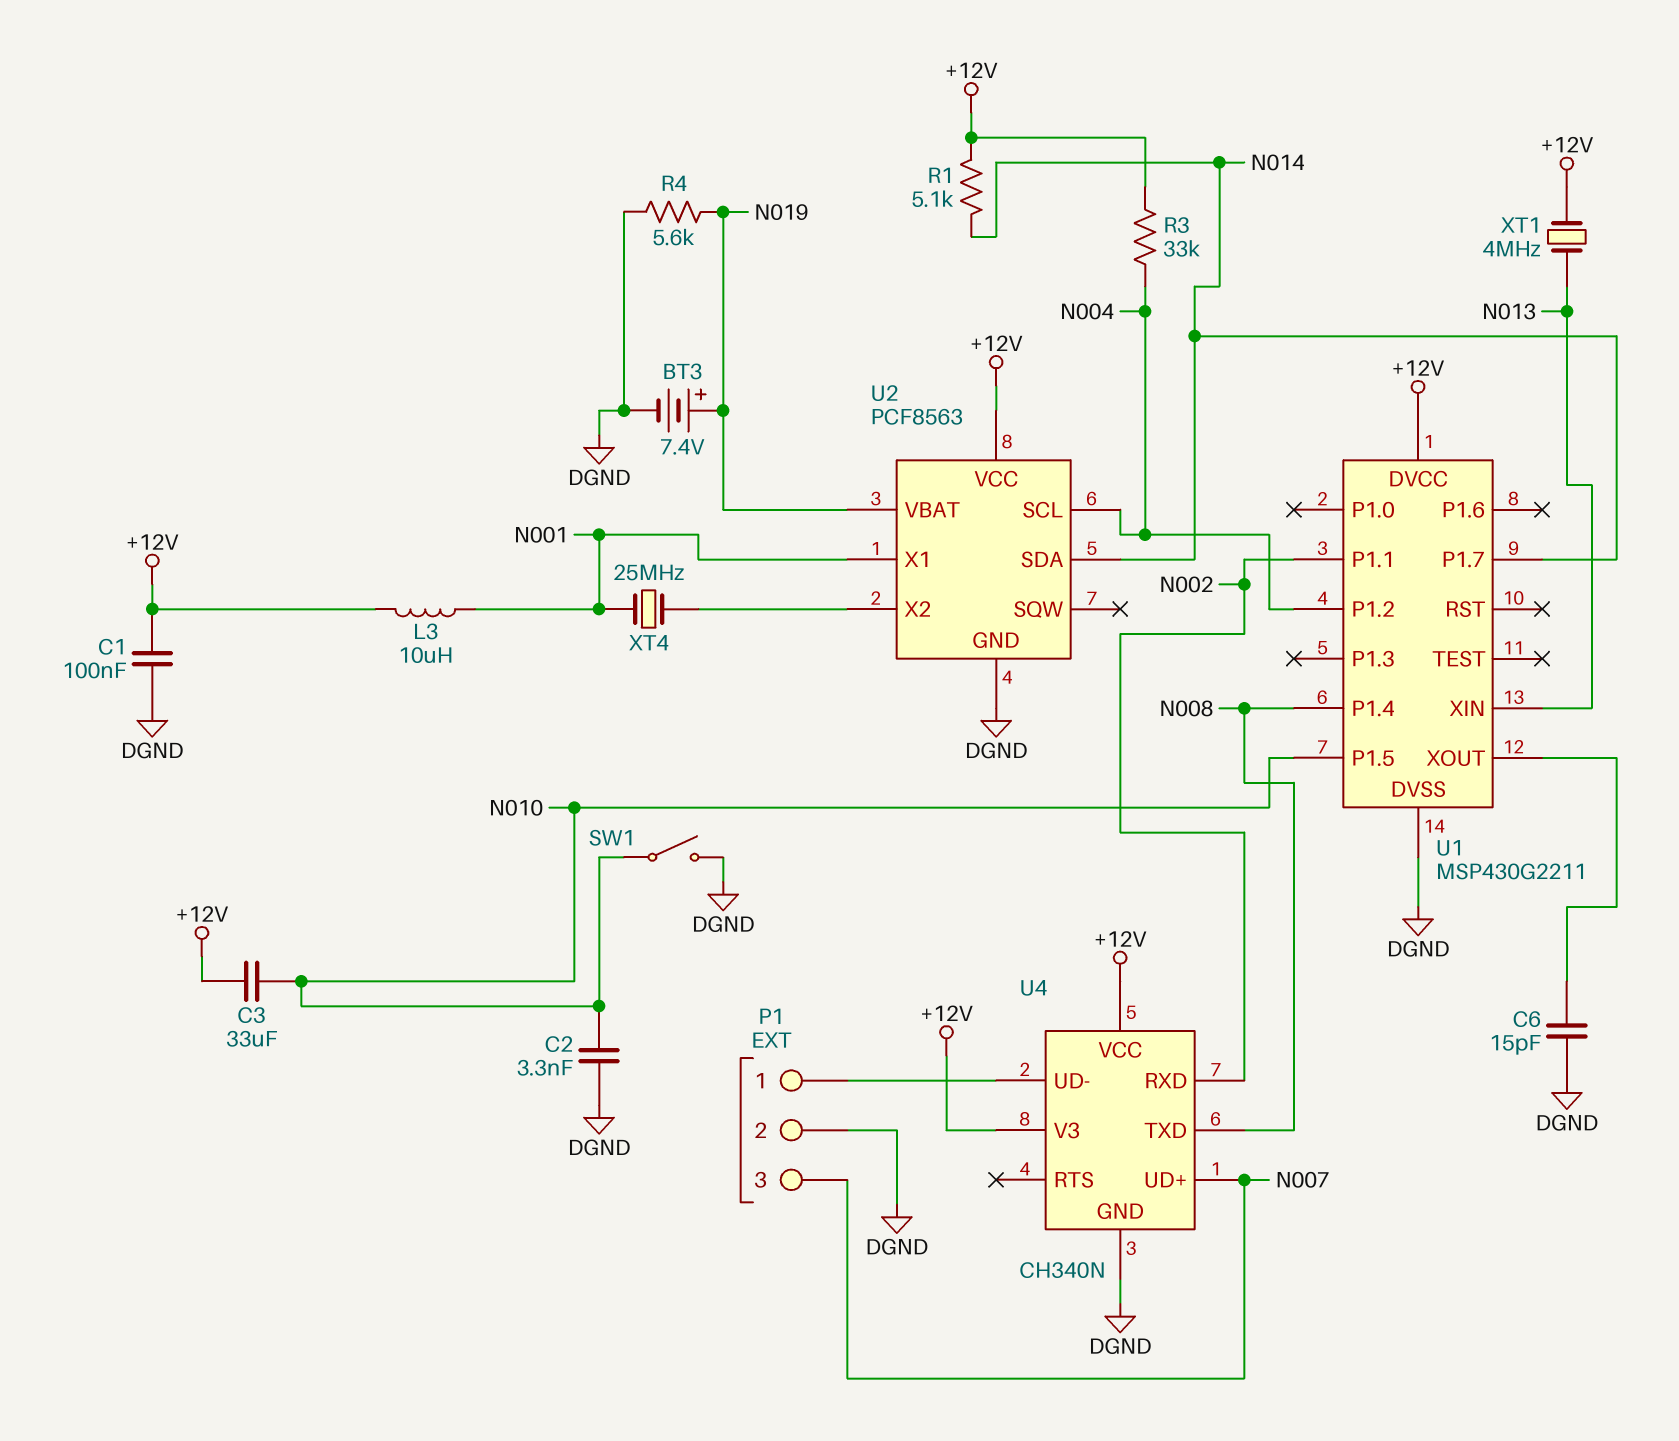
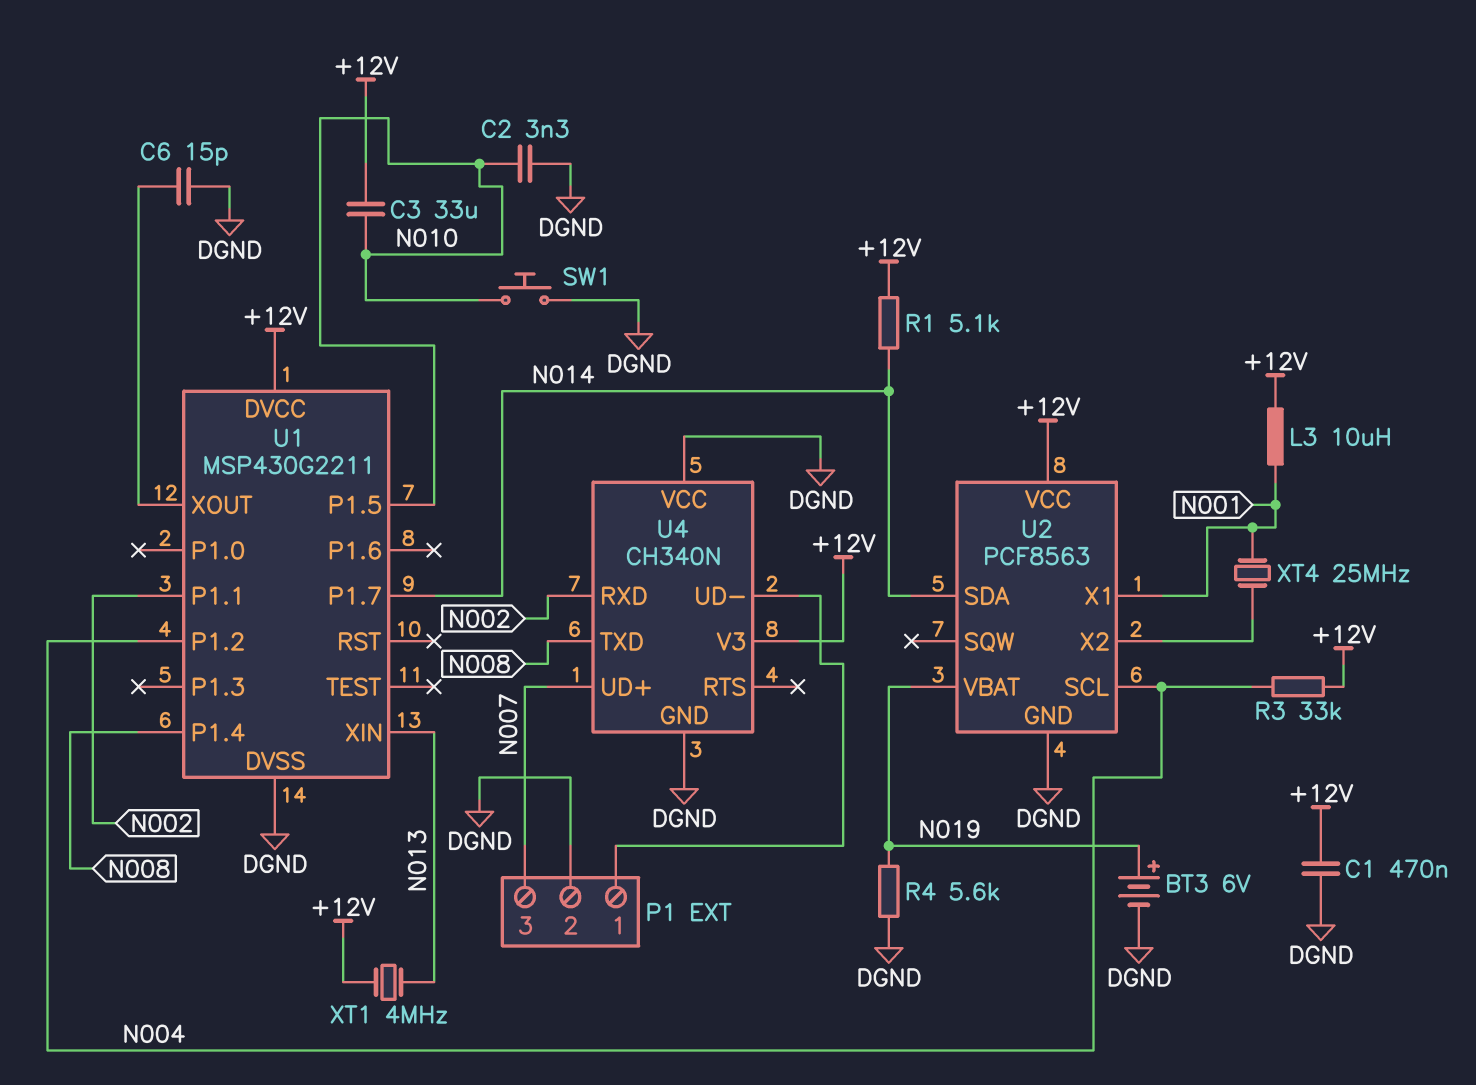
BT3: 7.4V (plus N019, minus DGND) -> 6V (plus N019, minus DGND)
C1: 100nF (+12V, DGND) -> 470nF (+12V, DGND)
SW1: switch (DGND, N010) -> button (DGND, N010)
U4 pin VCC: +12V -> DGND

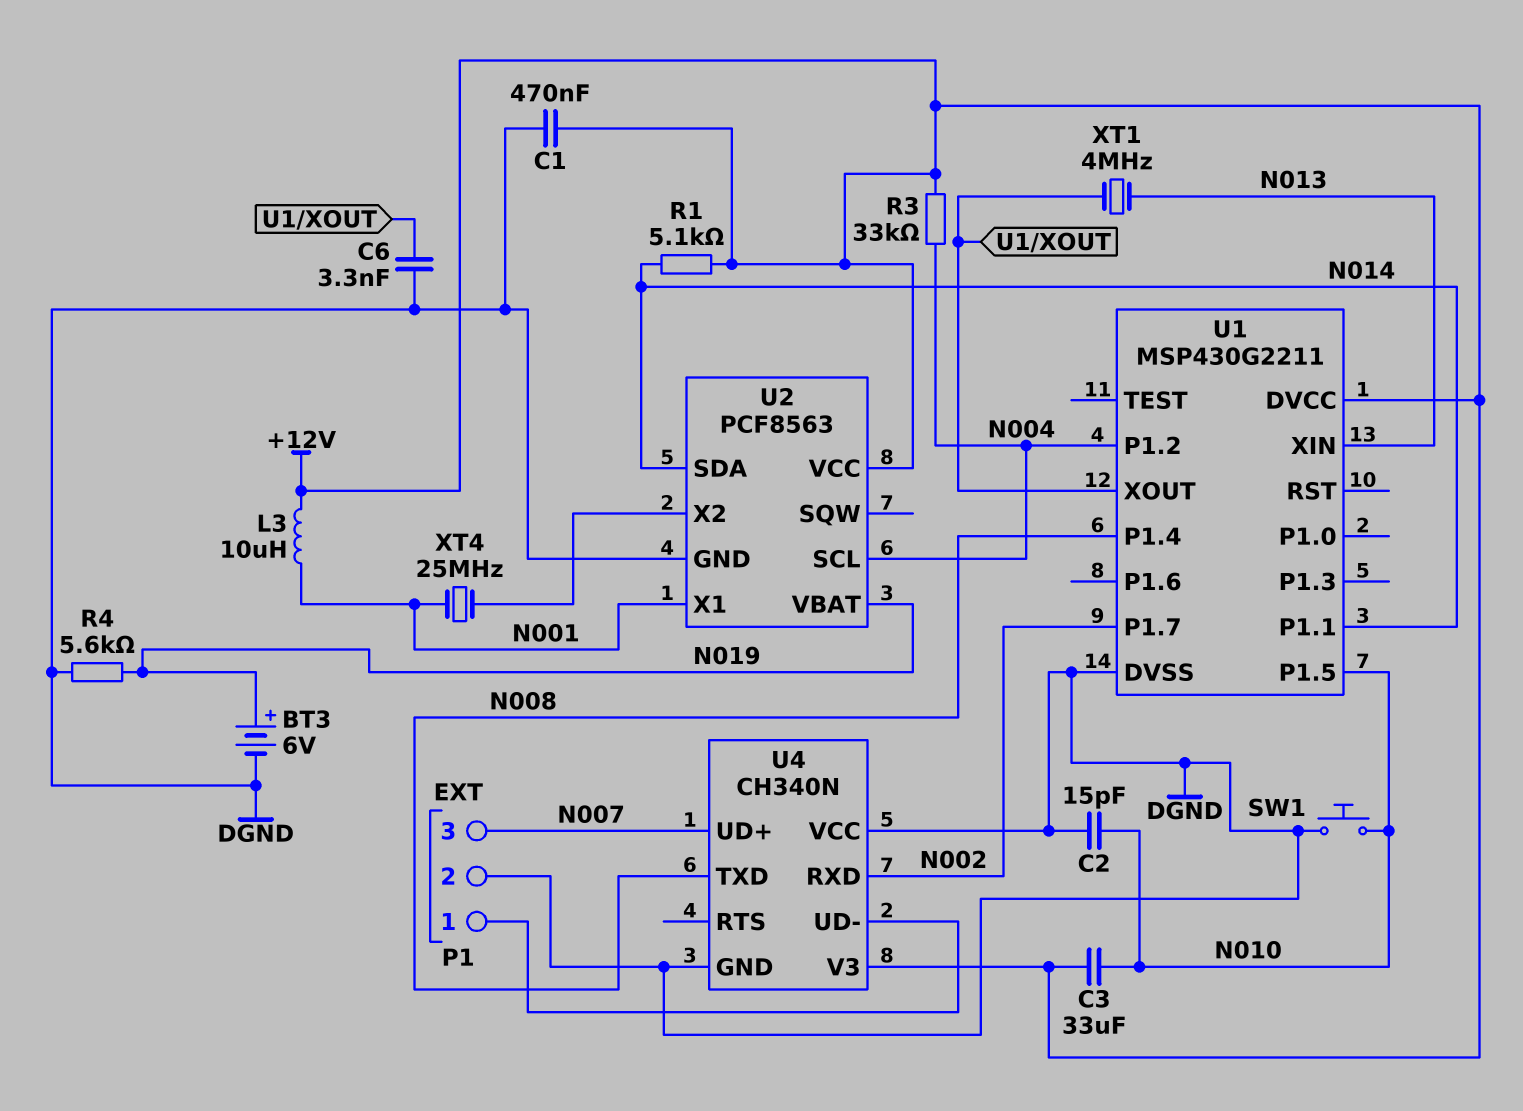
C2: 3.3nF (DGND, N010) -> 15pF (DGND, N010)
C6: 15pF (DGND, U1/XOUT) -> 3.3nF (DGND, U1/XOUT)
U1 pin P1.1: N002 -> N014
U1 pin P1.7: N014 -> N002
XT1: 4MHz (+12V, N013) -> 4MHz (N013, U1/XOUT)

